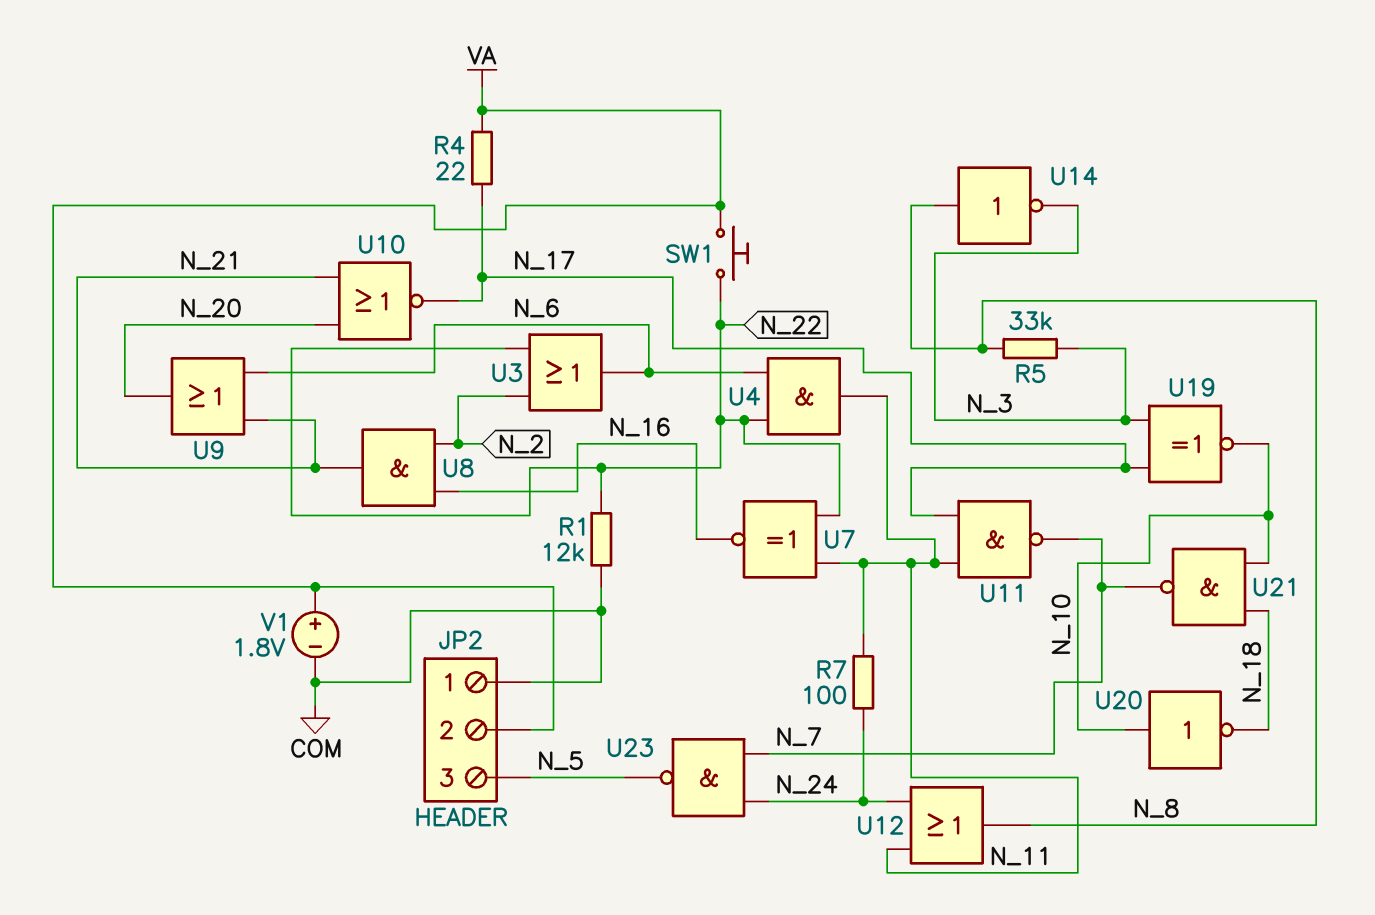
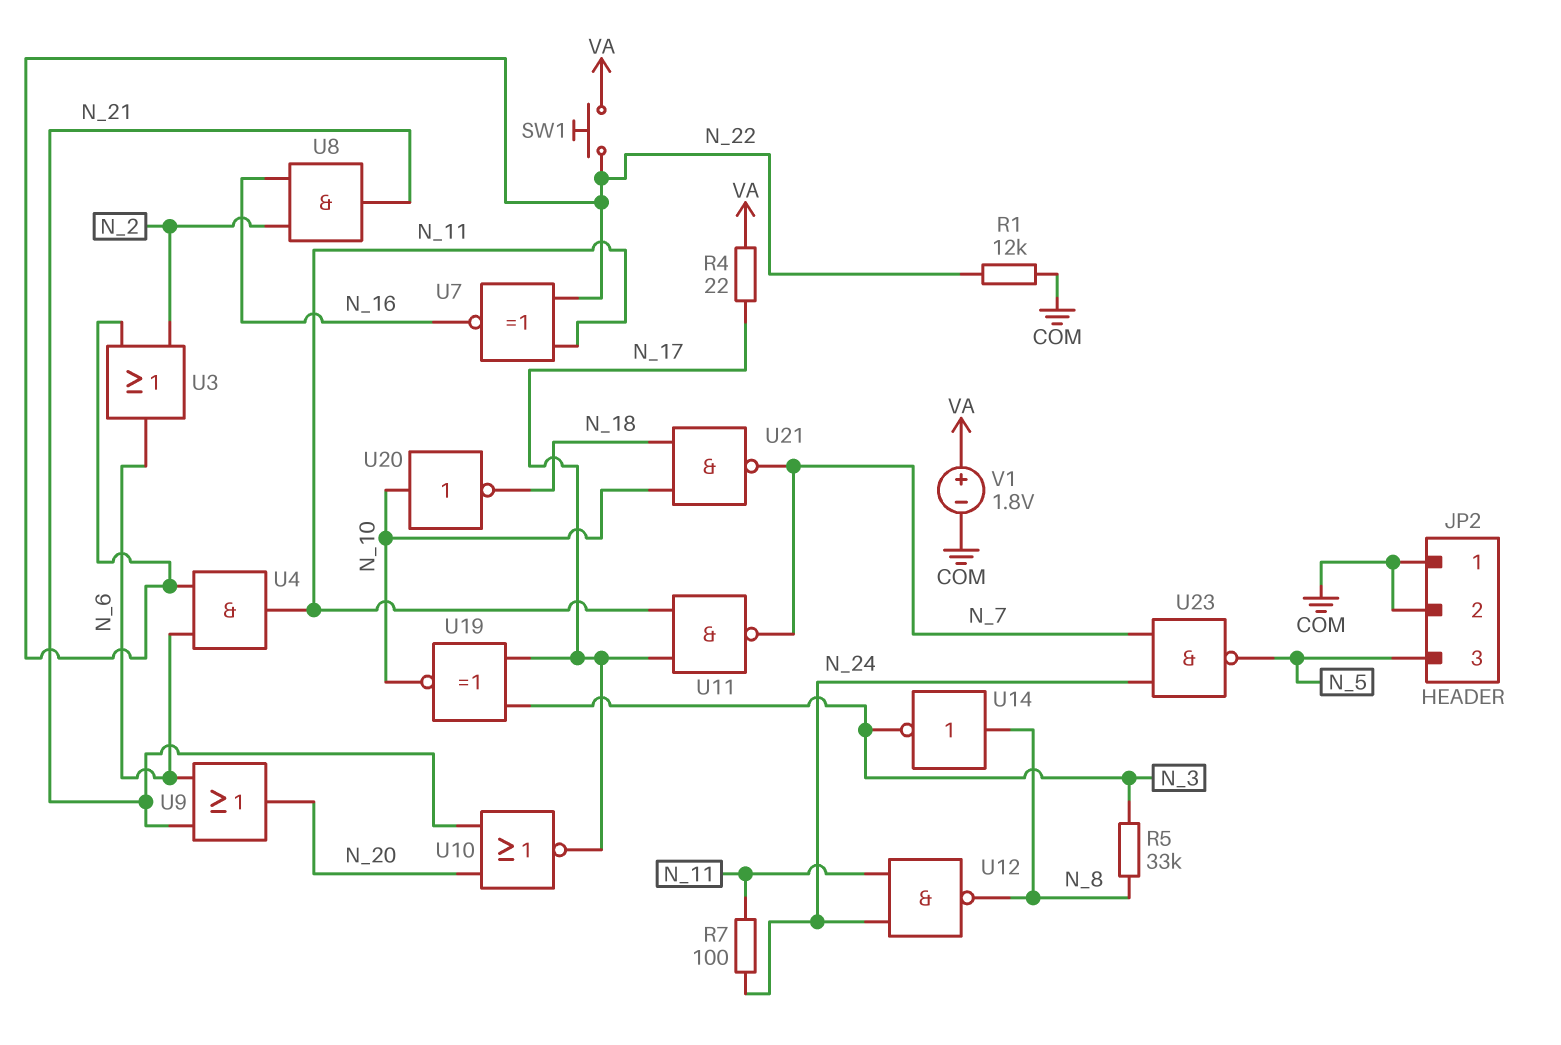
JP2 pin 2: VA -> COM
U12: OR (in N_11, in N_24, out N_8) -> NAND (in N_11, in N_24, out N_8)

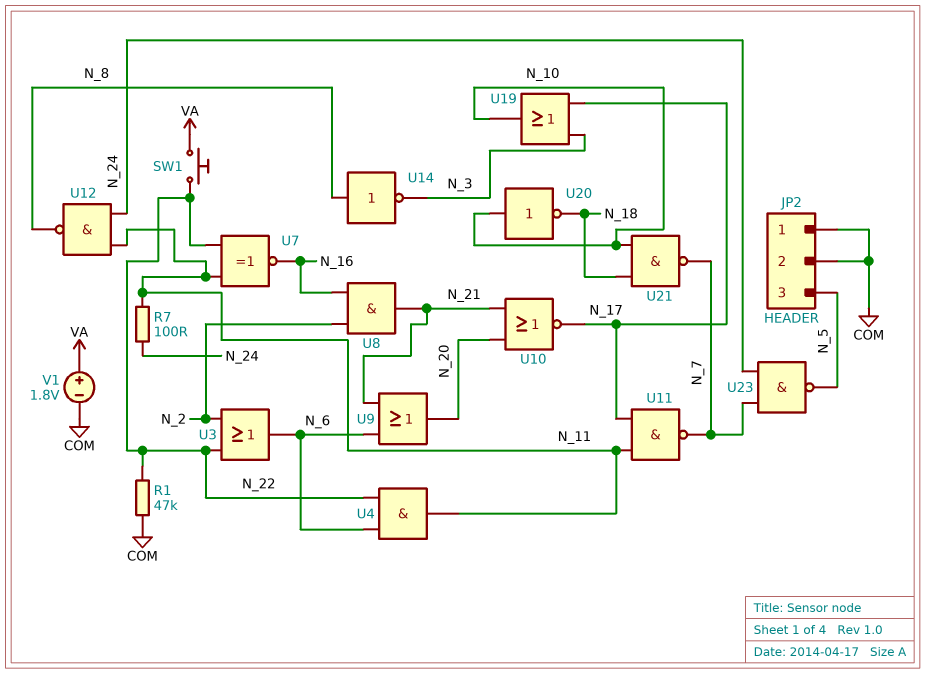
R1: 12k (COM, N_22) -> 47k (COM, N_22)
R4: 22 (N_17, VA) -> none
R5: 33k (N_3, N_8) -> none
U19: XNOR (in N_3, in N_17, out N_10) -> OR (in N_3, in N_17, out N_10)

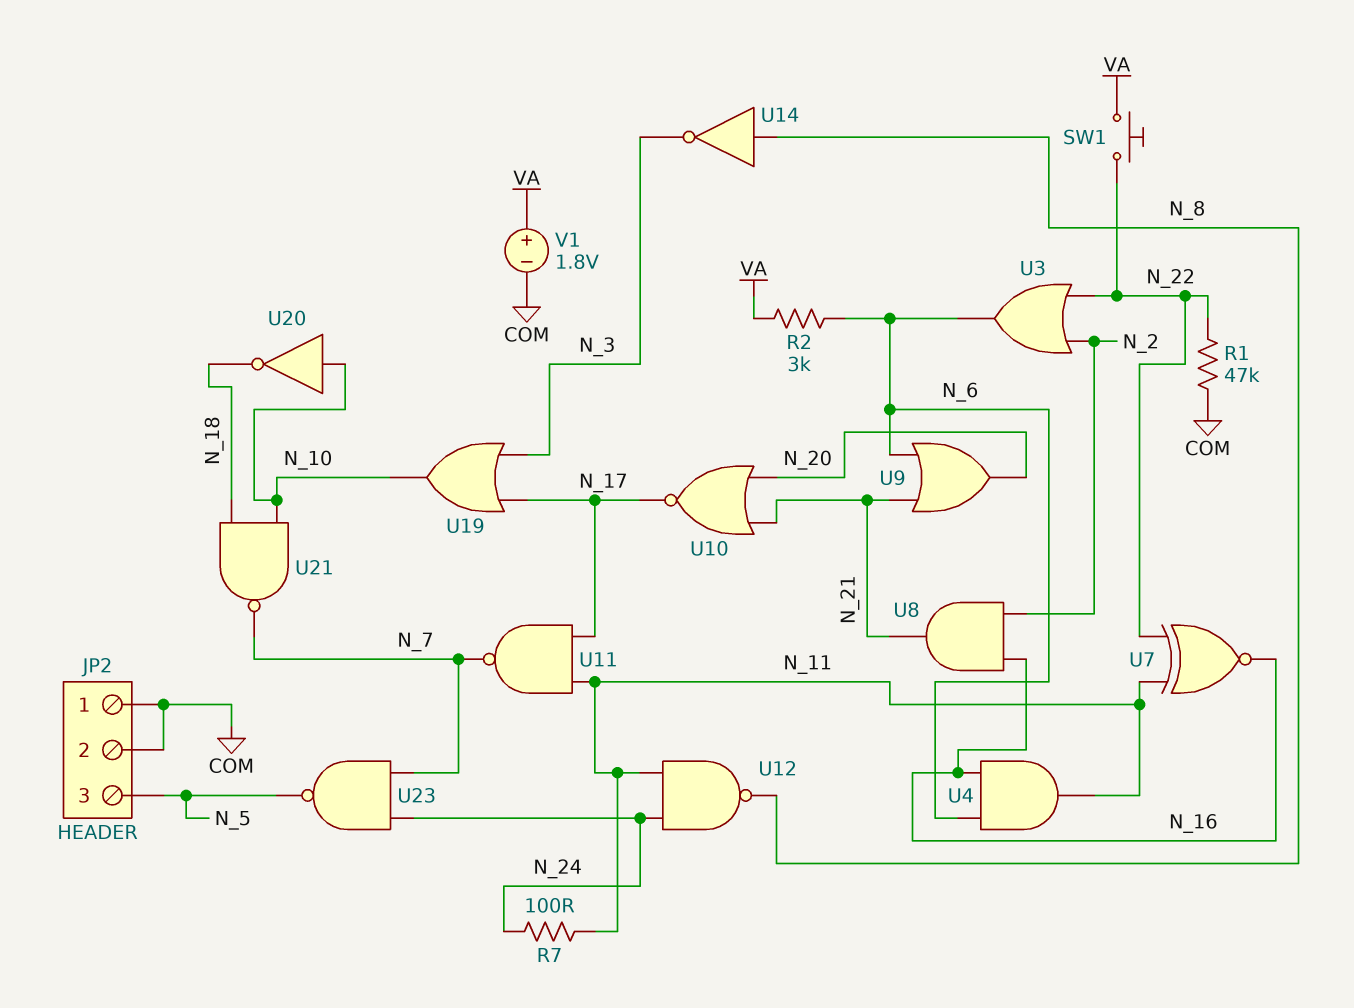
R2: none -> 3k (N_6, VA)
U4: AND (in N_6, in N_22, out N_11) -> AND (in N_6, in N_16, out N_11)

